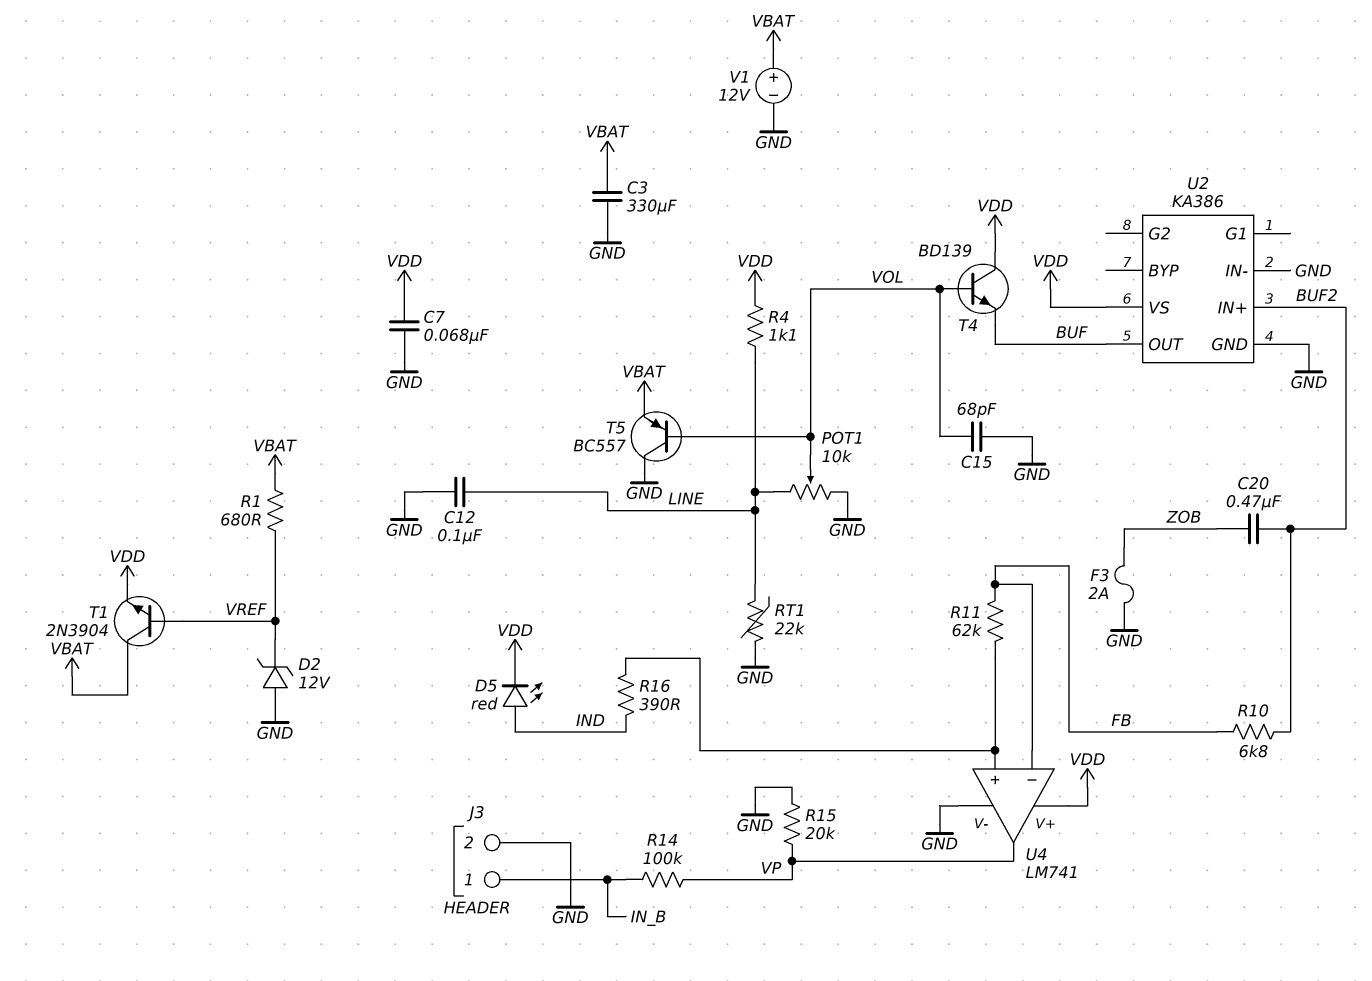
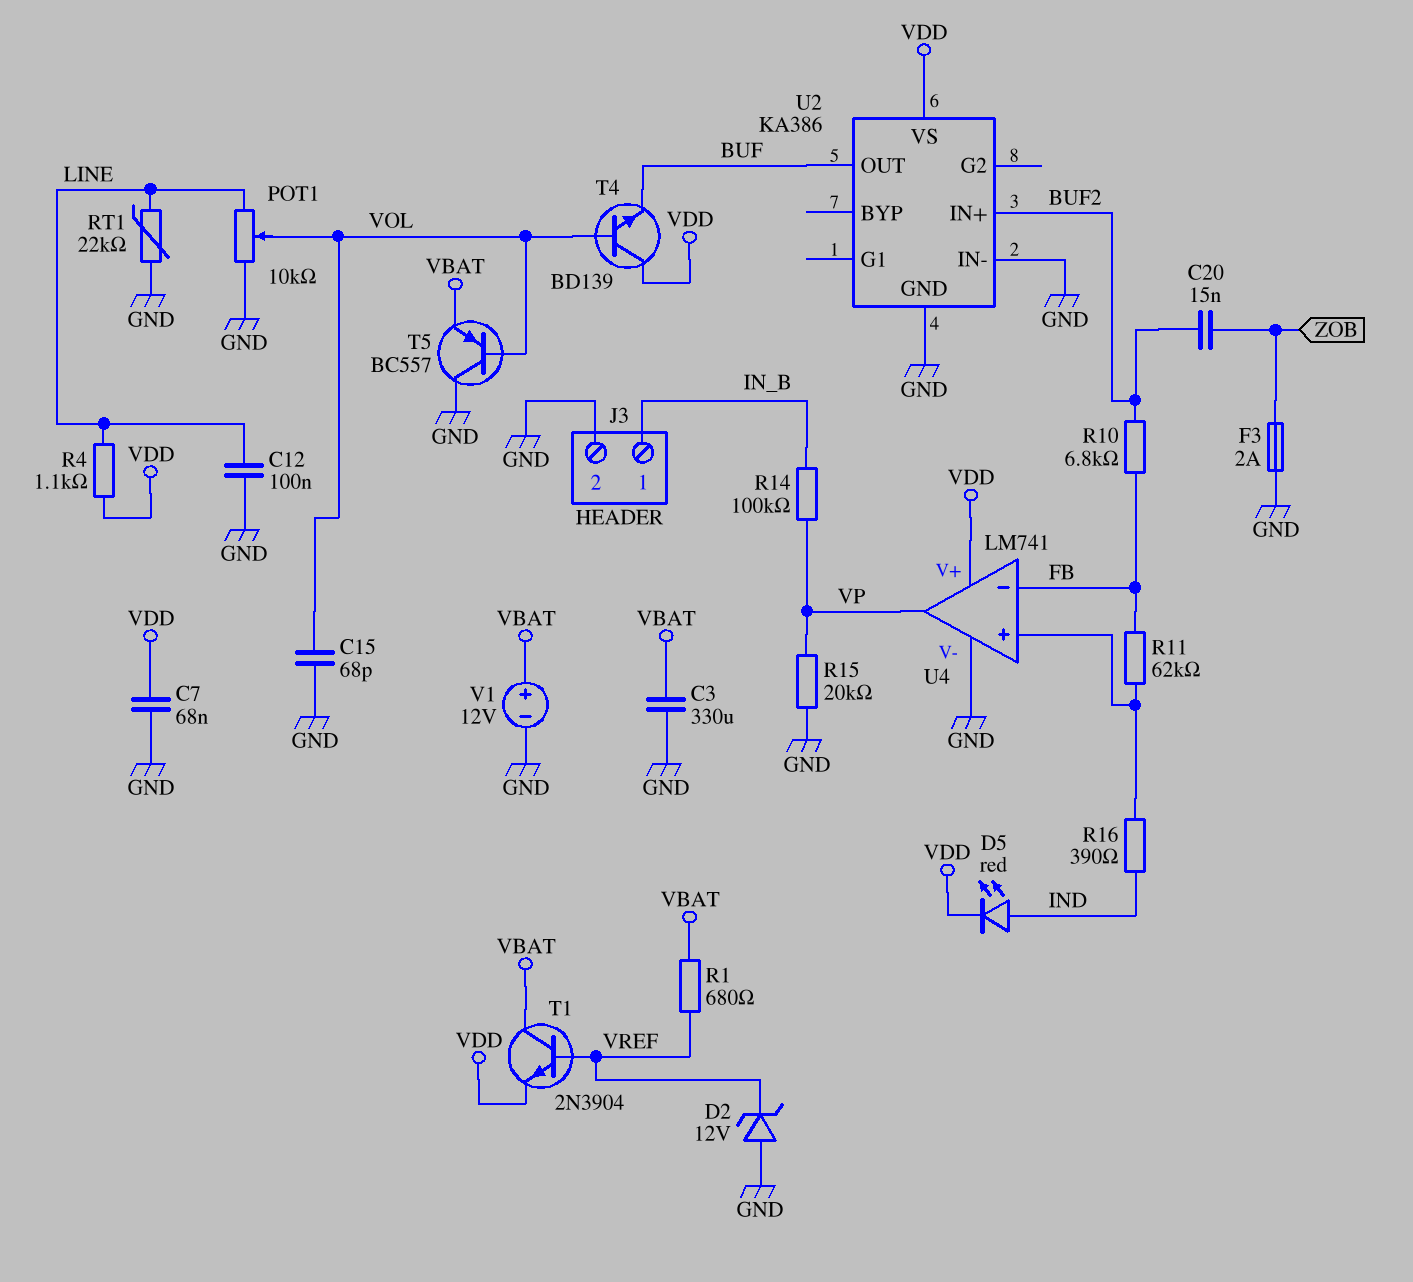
C20: 470nF (BUF2, ZOB) -> 15nF (BUF2, ZOB)

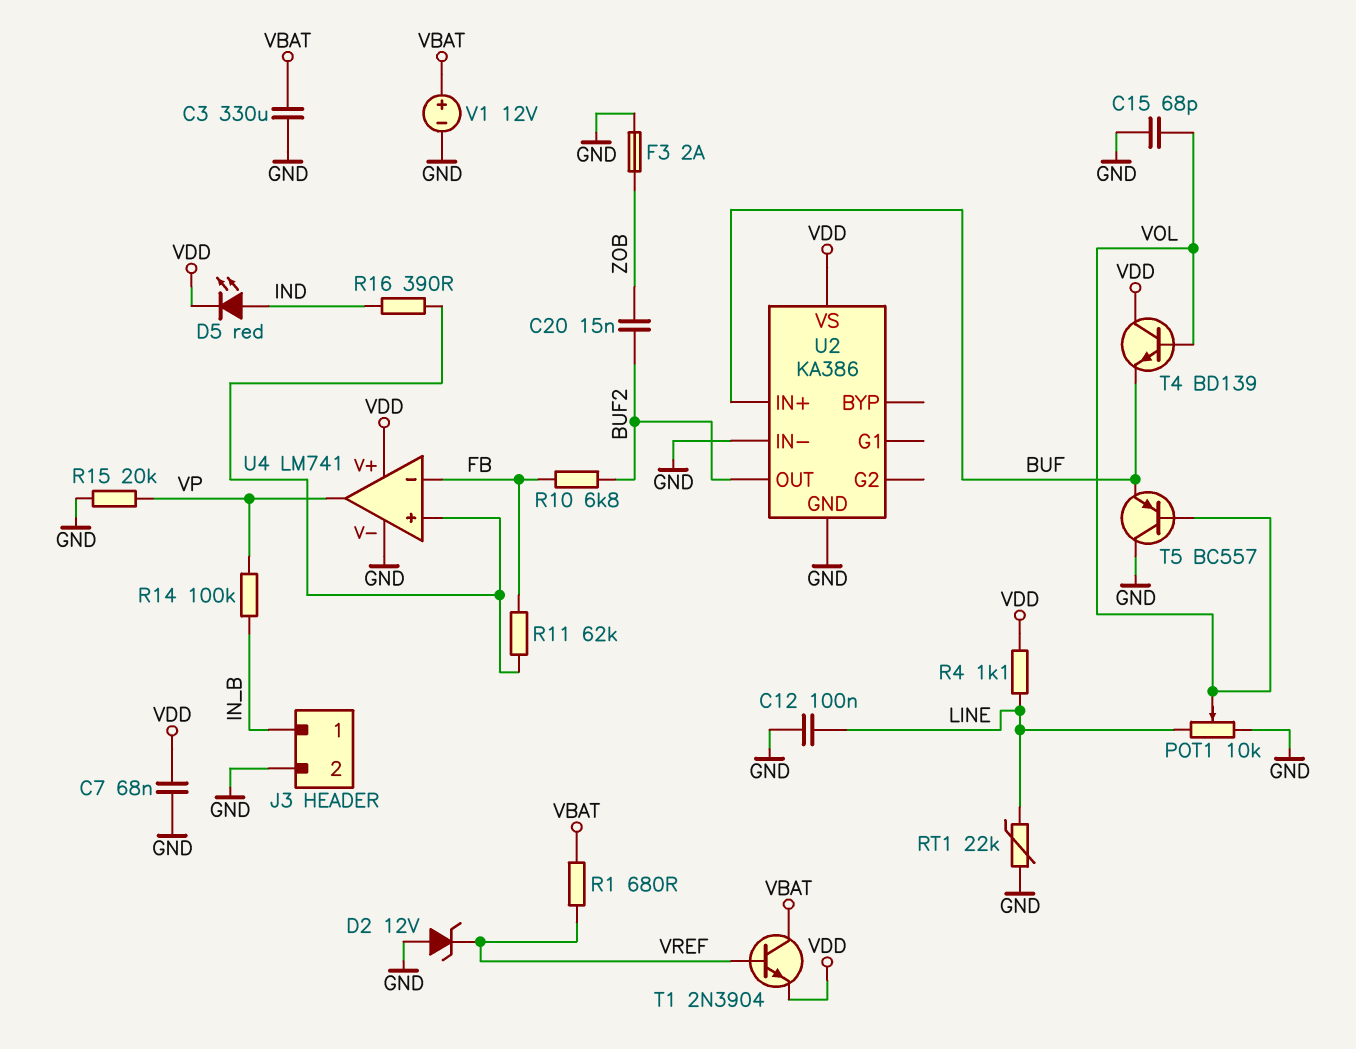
T5: PNP BC557 (B VOL, C GND, E VBAT) -> PNP BC557 (B VOL, C GND, E BUF)
U2 pin IN+: BUF2 -> BUF
U2 pin OUT: BUF -> BUF2

